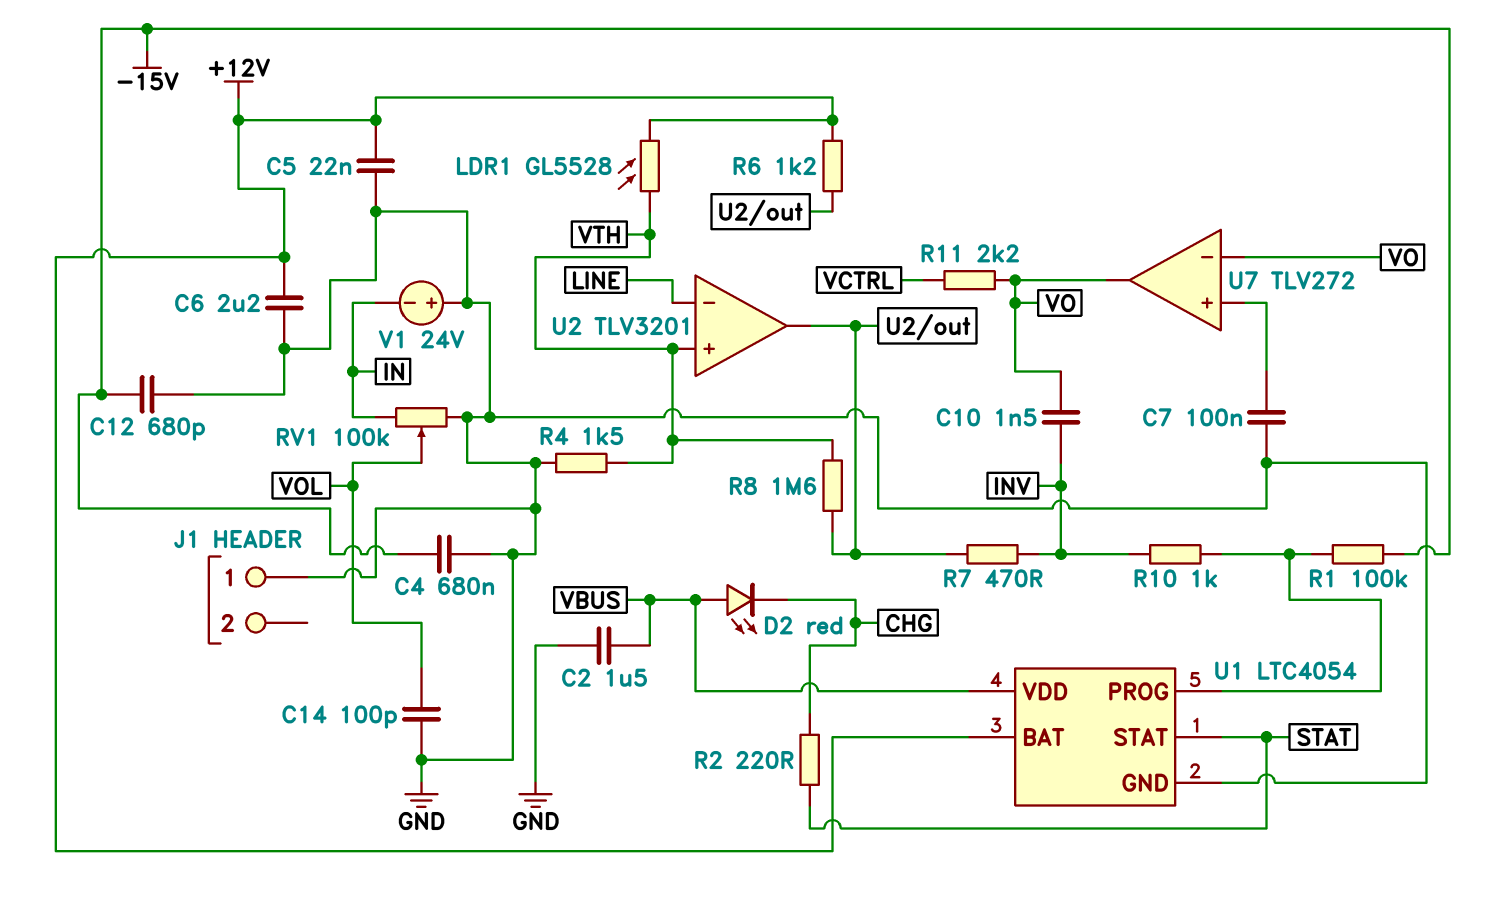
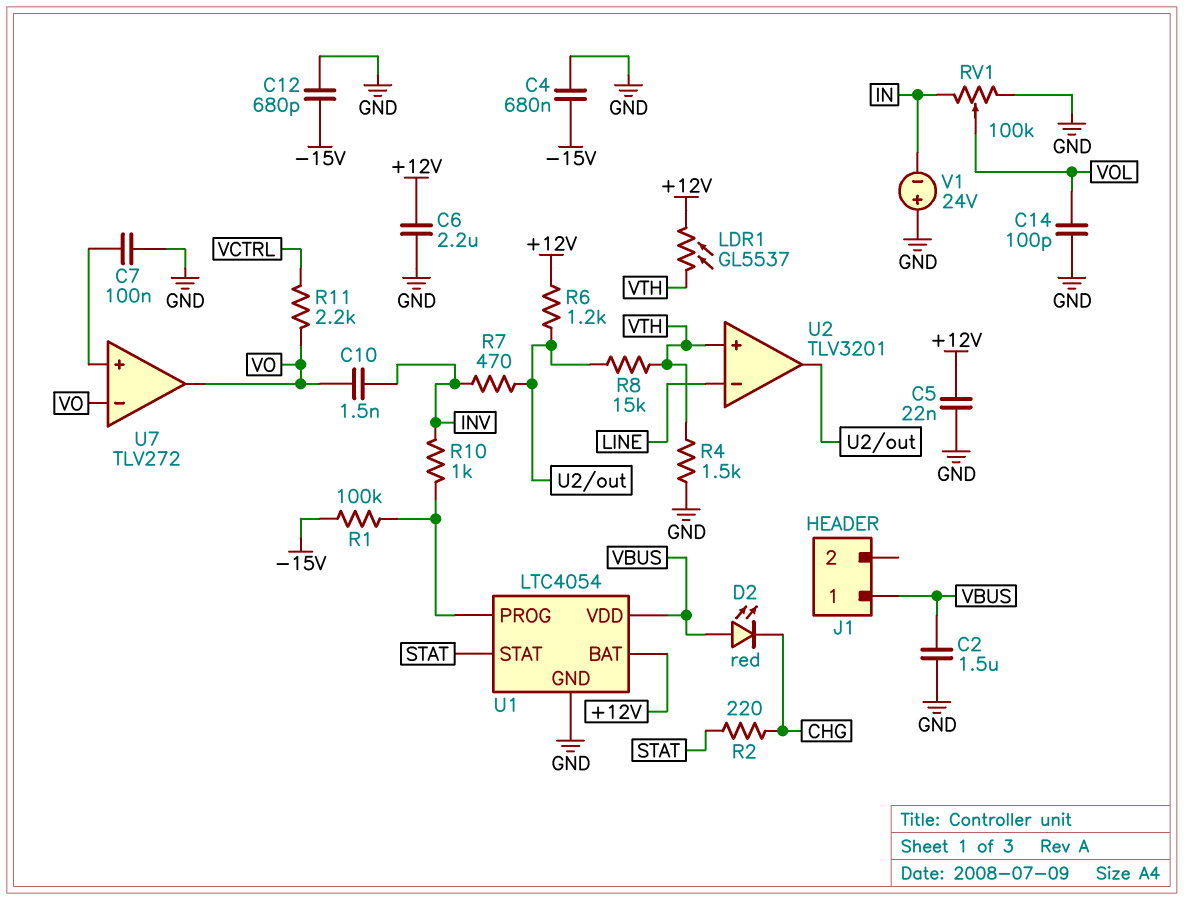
J1 pin 1: GND -> VBUS
LDR1: GL5528 (+12V, VTH) -> GL5537 (+12V, VTH)
R8: 1.6M (U2/out, VTH) -> 15k (U2/out, VTH)

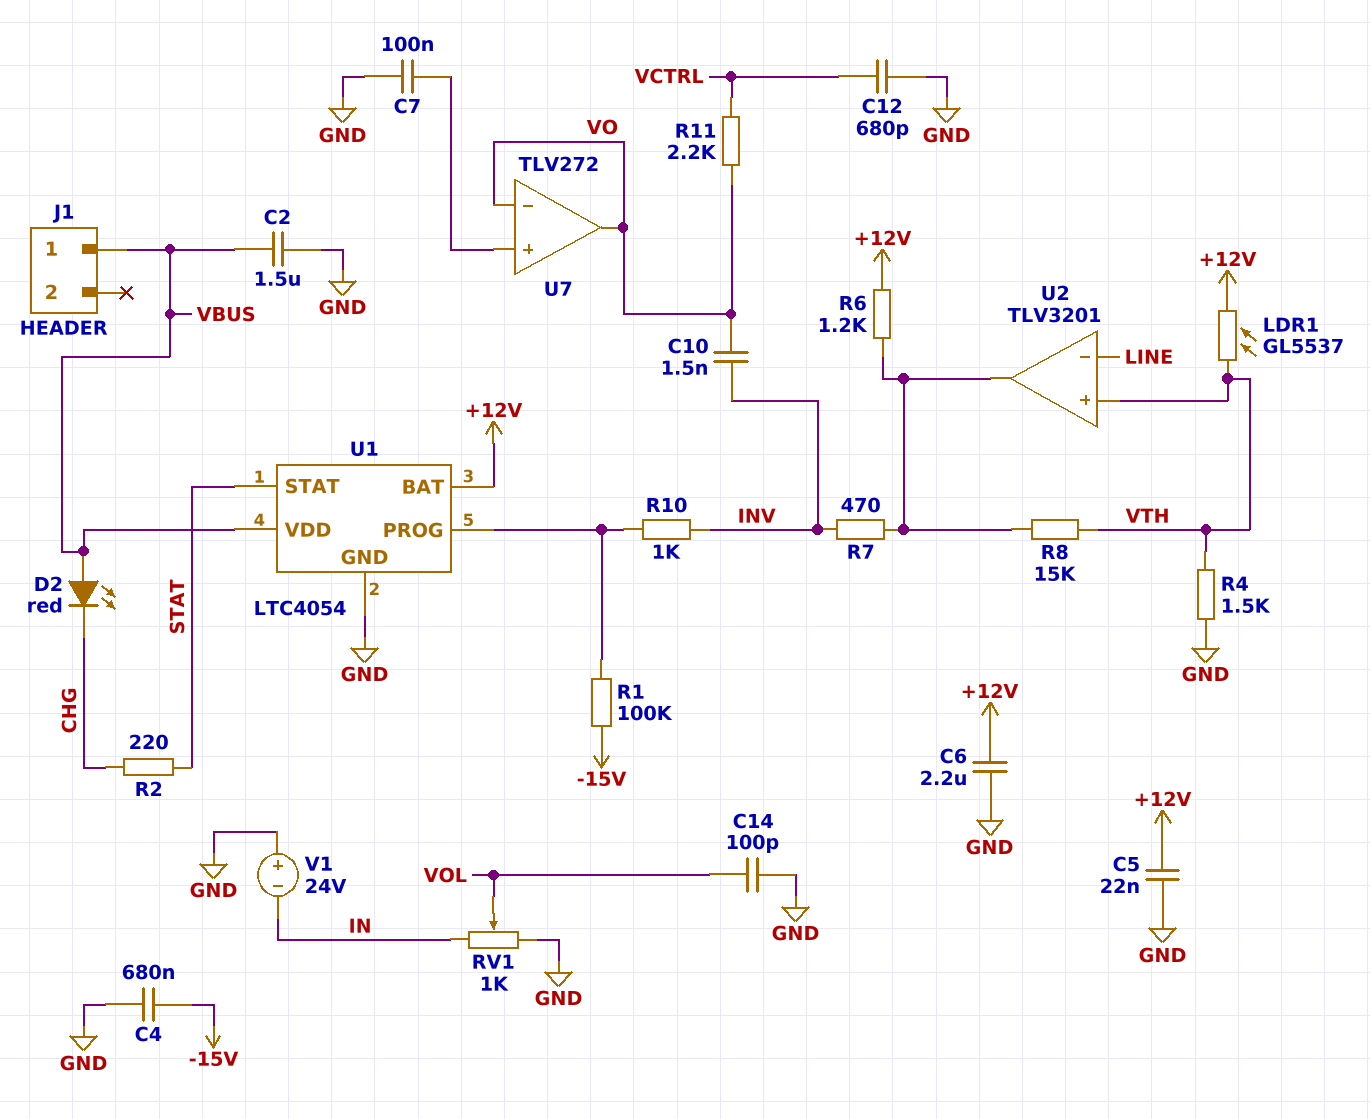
C12: 680pF (-15V, GND) -> 680pF (GND, VCTRL)
RV1: 100k (GND, IN, wiper VOL) -> 1k (GND, IN, wiper VOL)

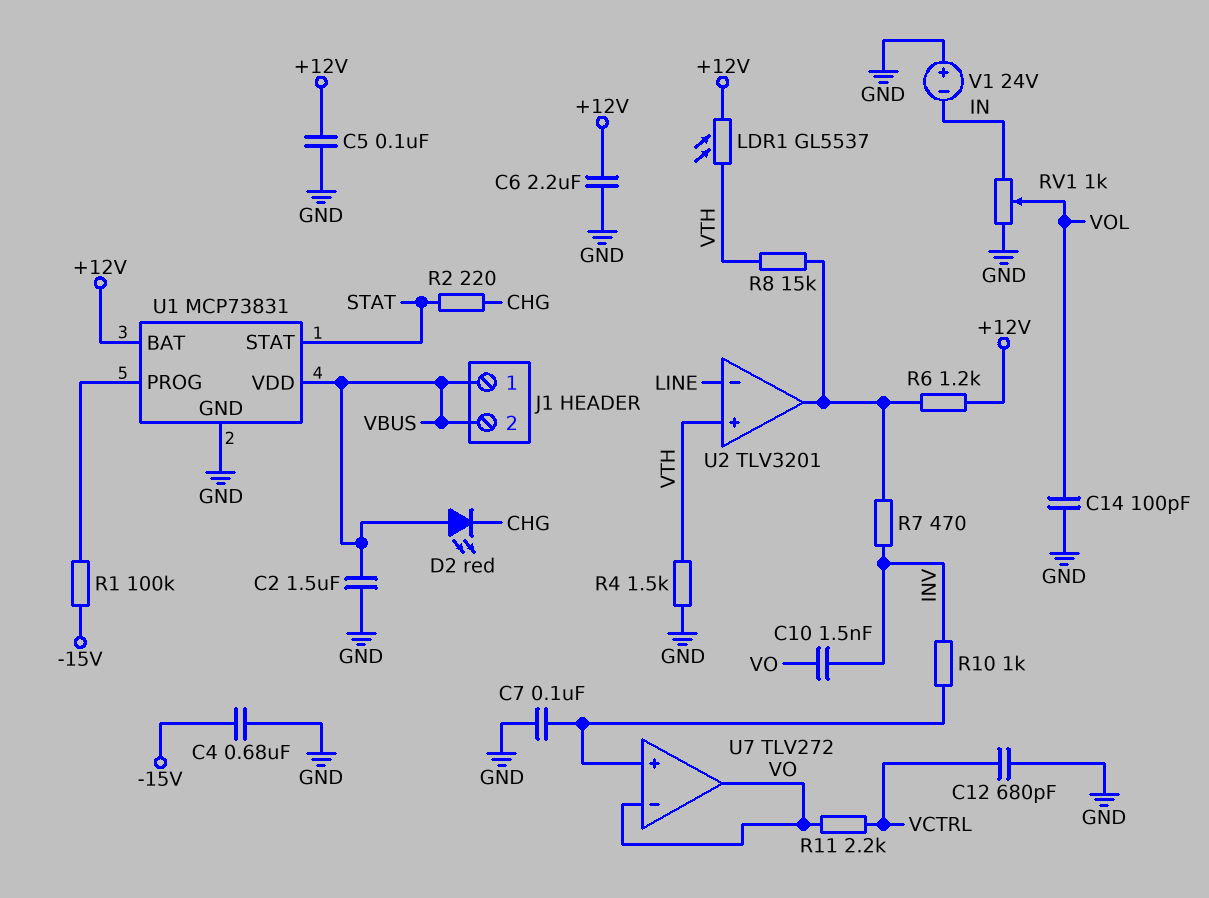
C5: 22nF (+12V, GND) -> 100nF (+12V, GND)
J1 pin 2: none -> VBUS
R10: 1k (INV, U1/PROG) -> 1k (INV, U7/in+)
U1: LTC4054 -> MCP73831

